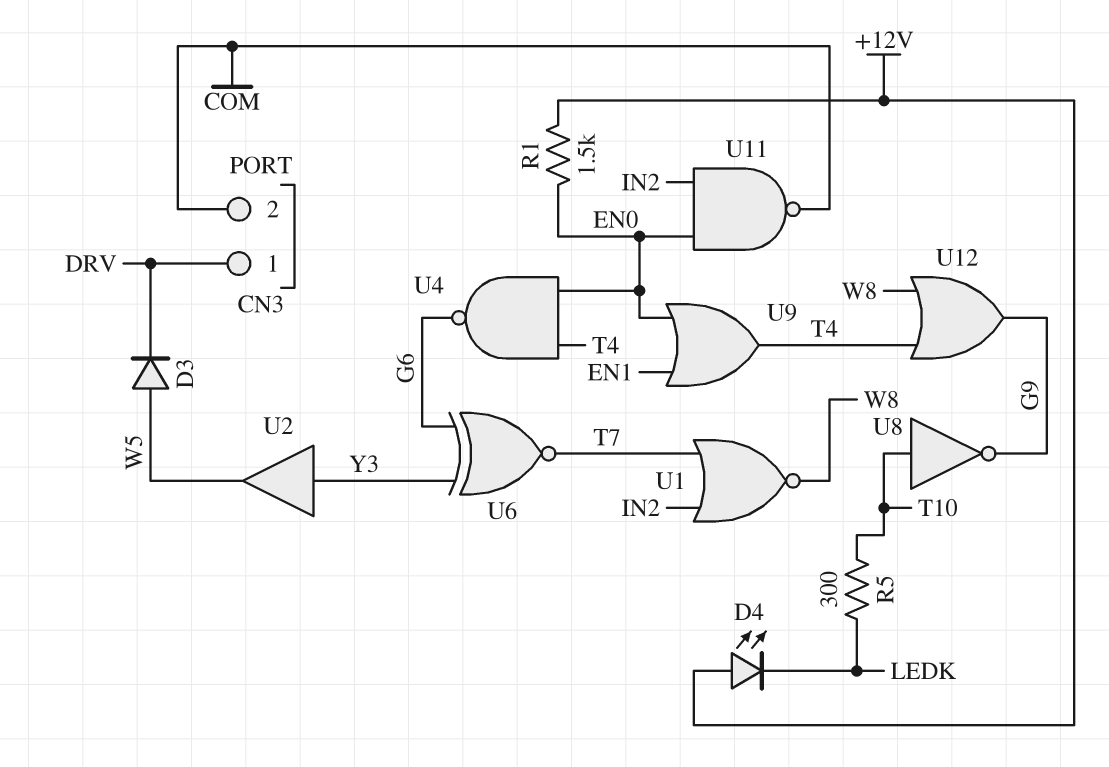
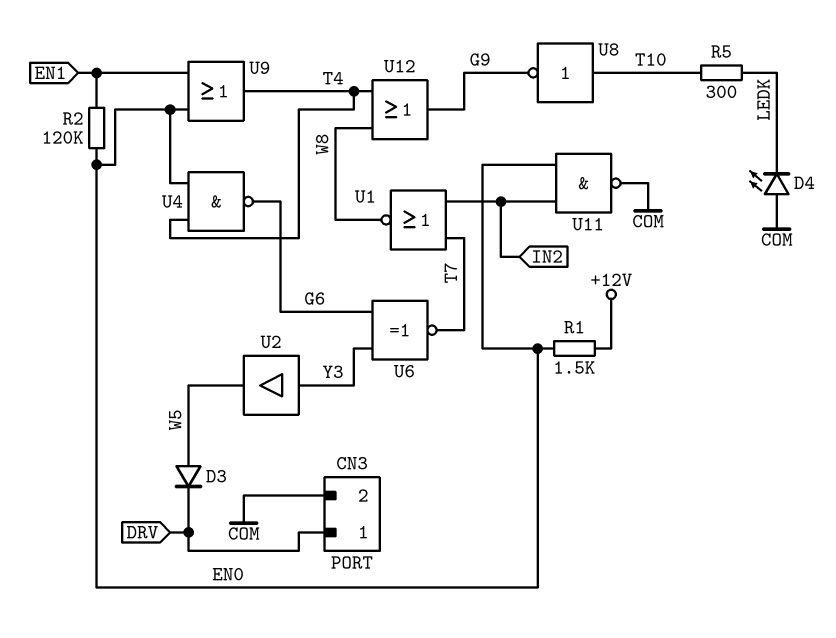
D4: LED (A +12V, K LEDK) -> LED (A COM, K LEDK)
R2: none -> 120k (EN0, EN1)

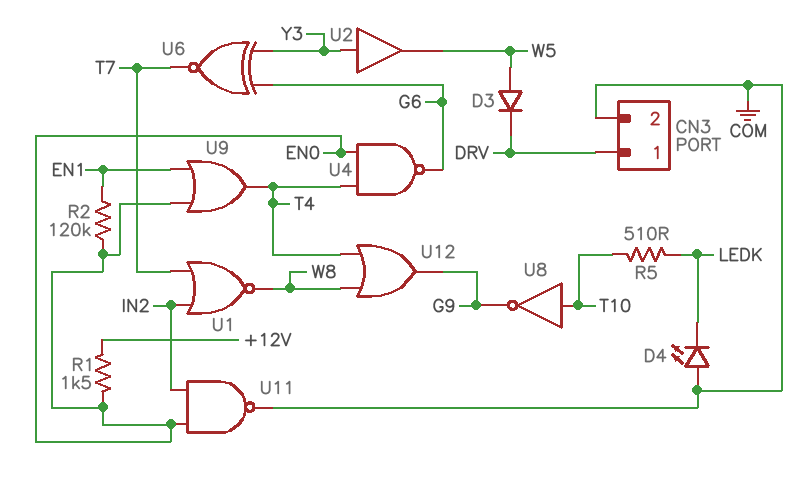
R5: 300 (LEDK, T10) -> 510 (LEDK, T10)

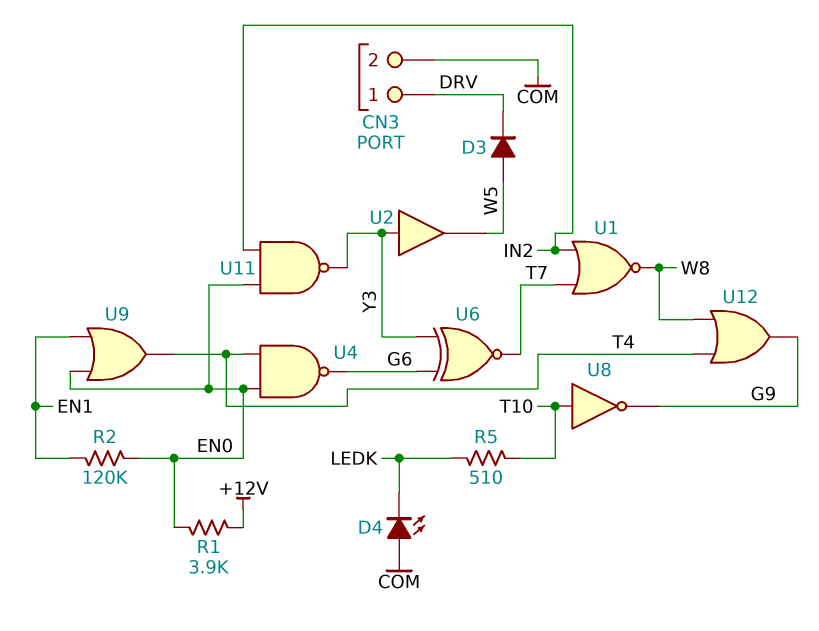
R1: 1.5k (+12V, EN0) -> 3.9k (+12V, EN0)
U11: NAND (in EN0, in IN2, out COM) -> NAND (in EN0, in IN2, out Y3)

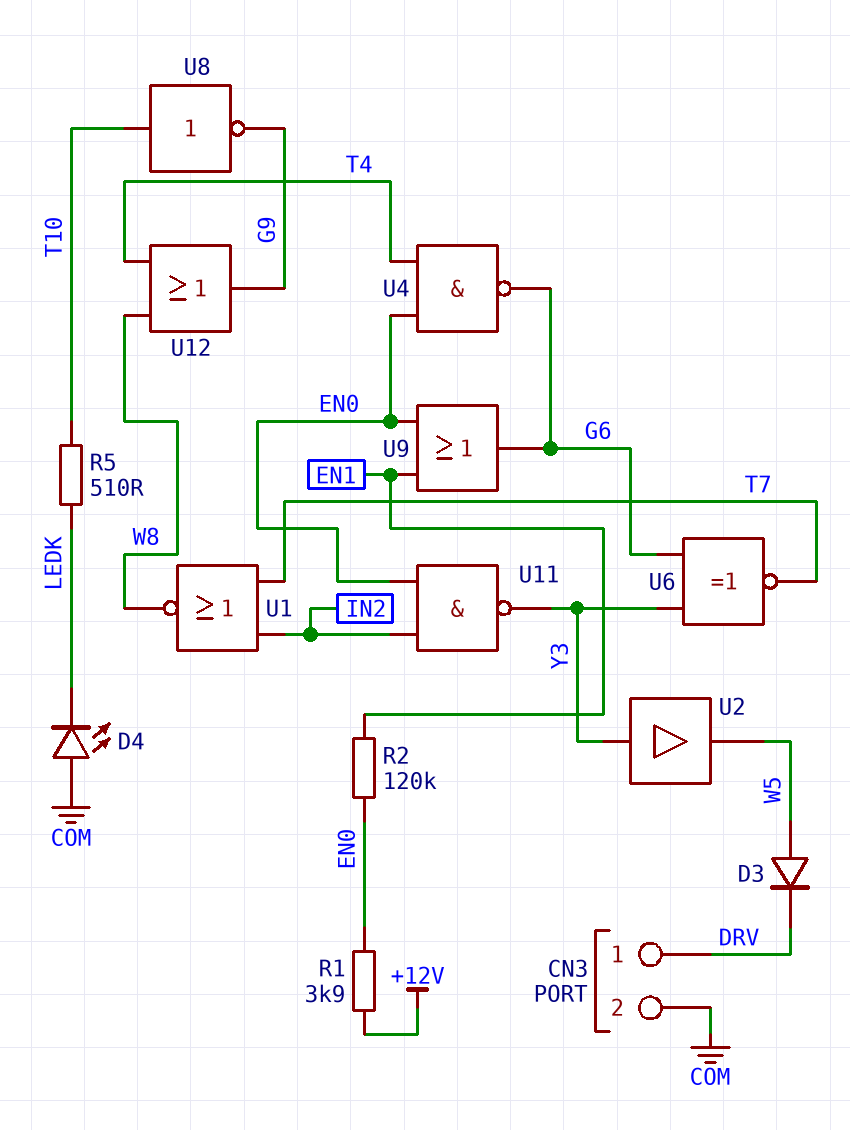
U9: OR (in EN0, in EN1, out T4) -> OR (in EN0, in EN1, out G6)

